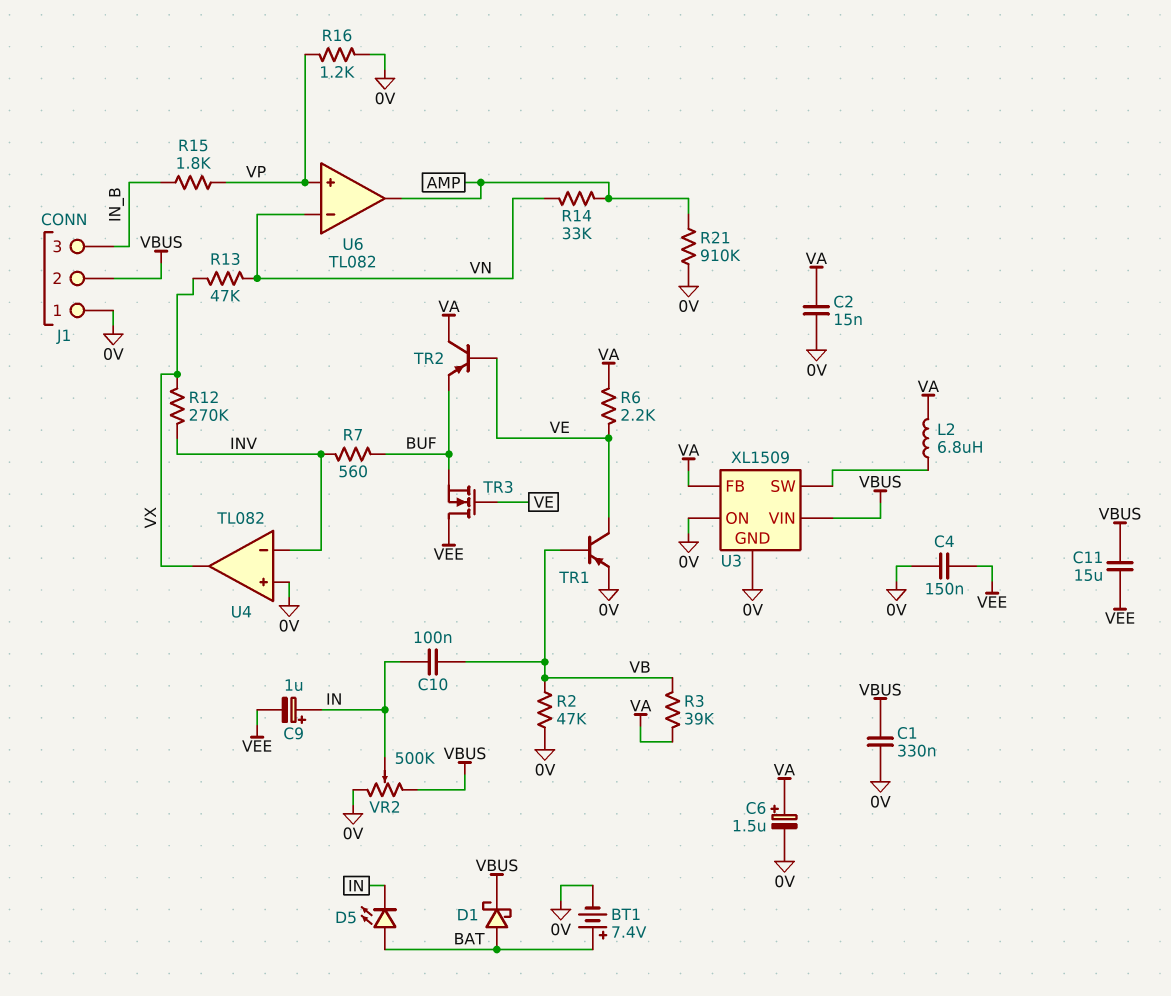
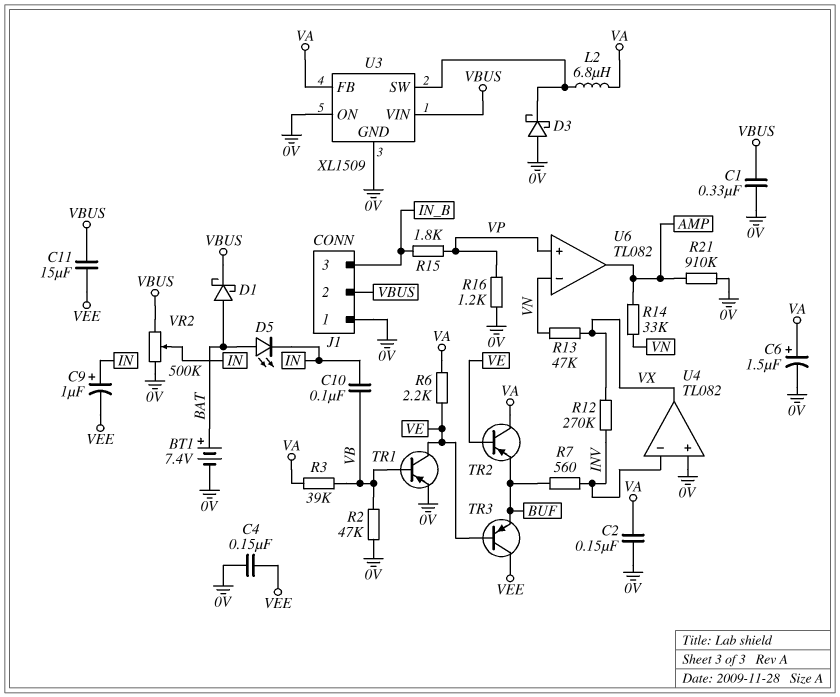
C2: 15nF (0V, VA) -> 150nF (0V, VA)
D3: none -> schottky (A 0V, K U3/SW)
TR3: NMOS (G VE, D VEE, S BUF) -> PNP (B VE, C VEE, E BUF)

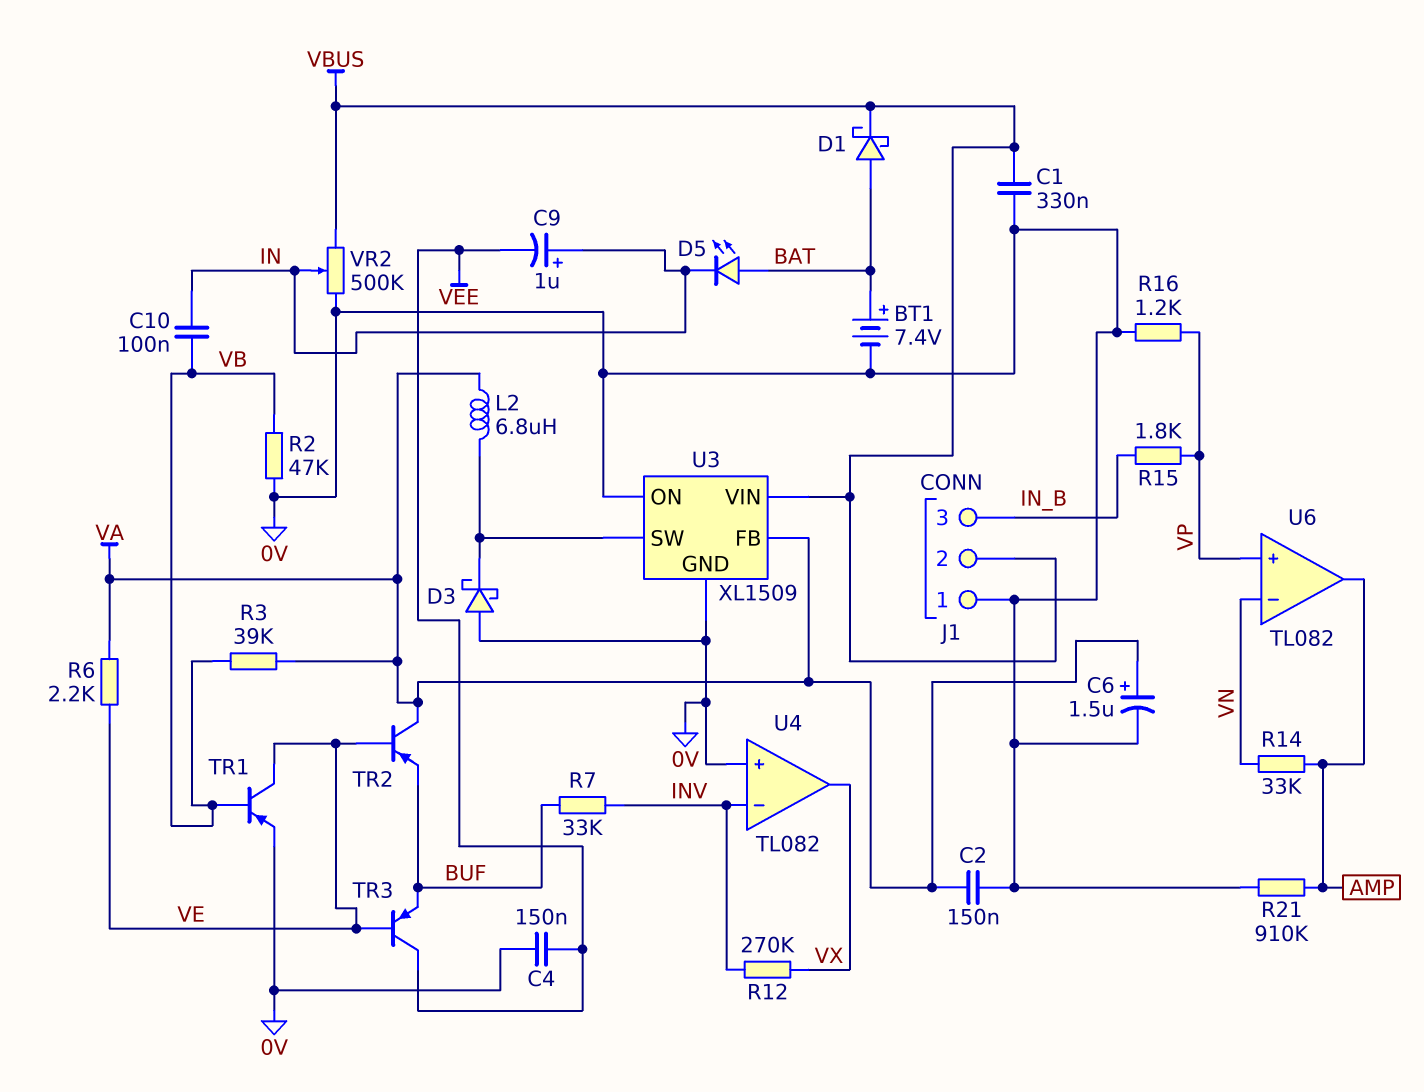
C11: 15uF (VBUS, VEE) -> none
R7: 560 (BUF, INV) -> 33k (BUF, INV)
R13: 47k (VN, VX) -> none

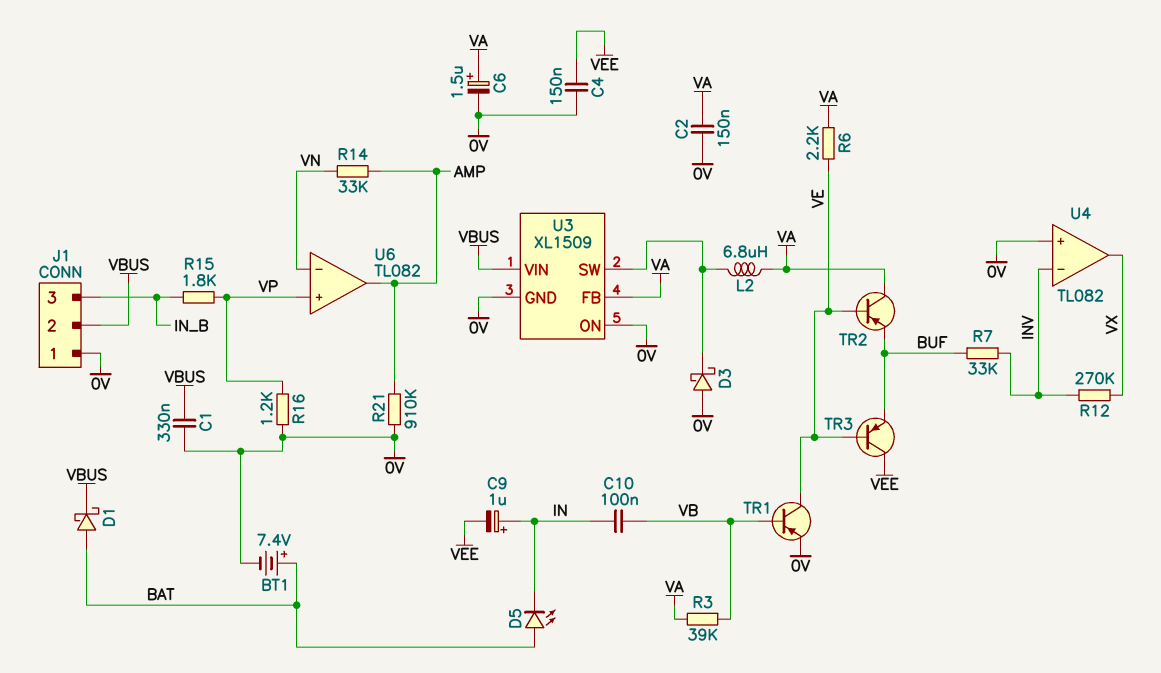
R2: 47k (0V, VB) -> none
VR2: 500k (0V, VBUS, wiper IN) -> none

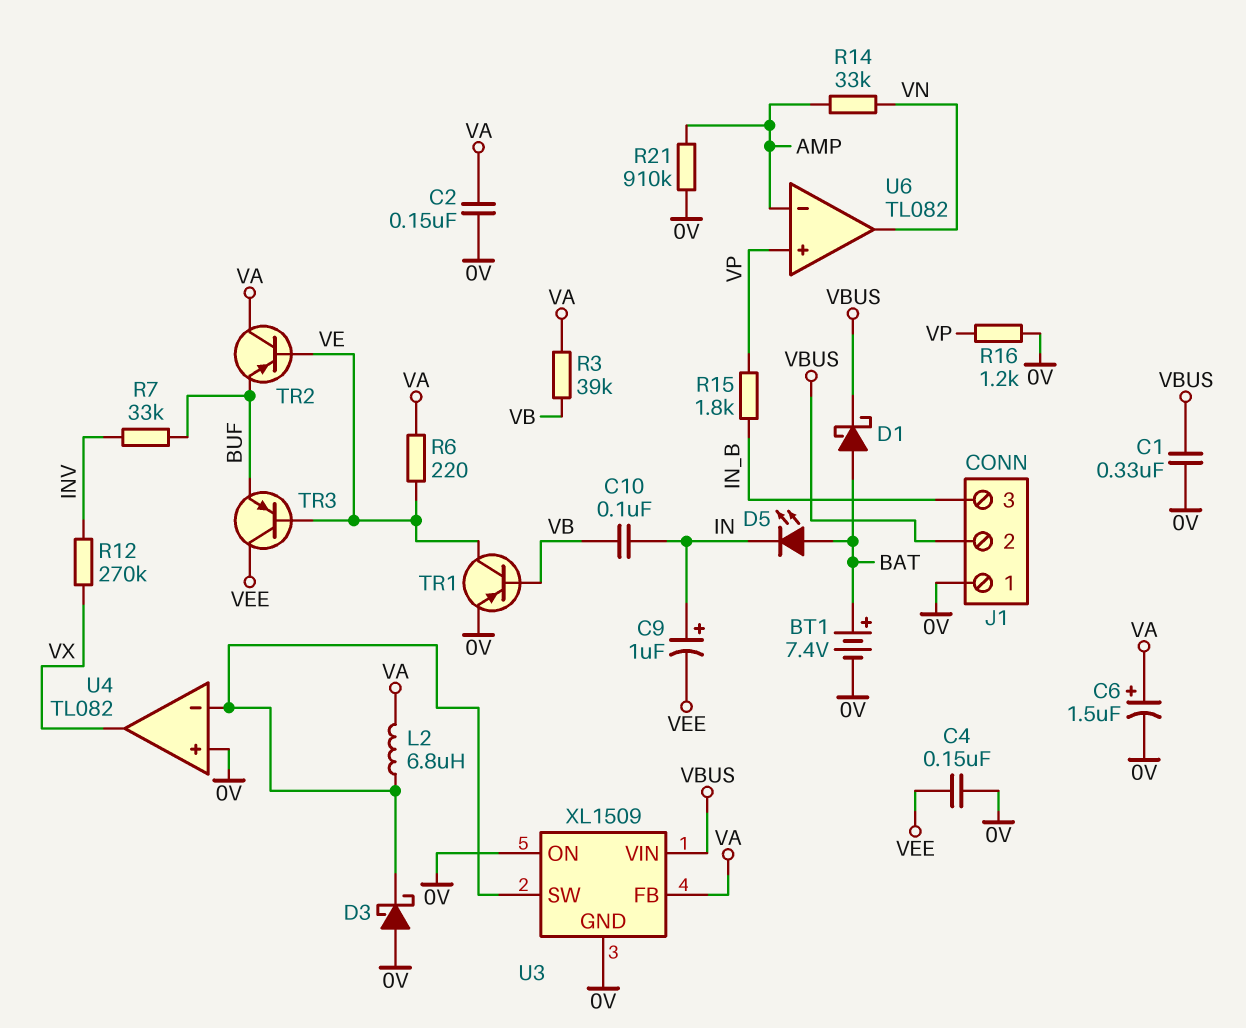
R6: 2.2k (VA, VE) -> 220 (VA, VE)
U4 pin in-: INV -> U3/SW
U6 pin in-: VN -> AMP
U6 pin out: AMP -> VN

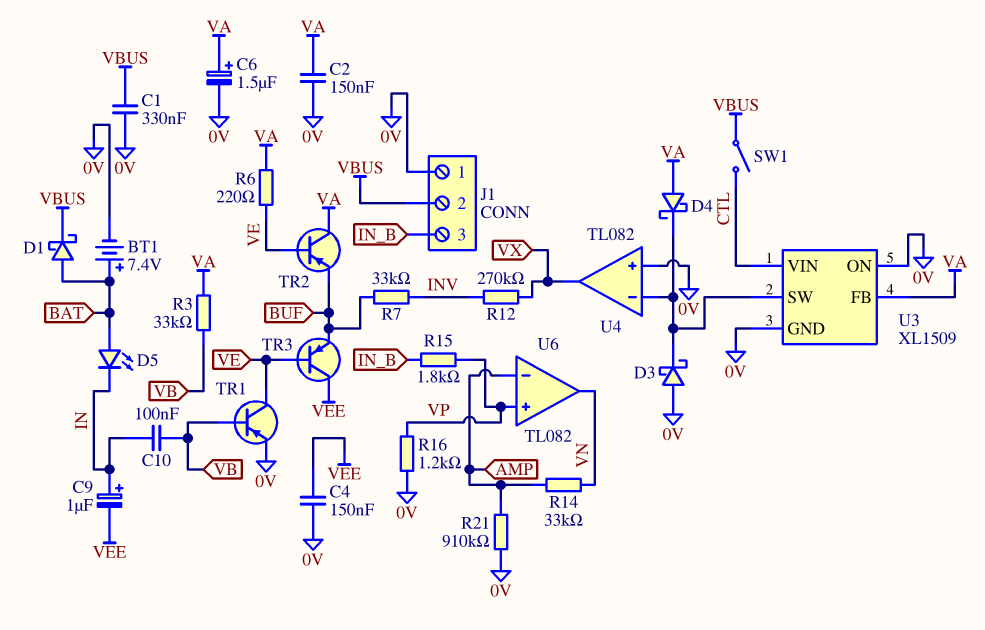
D4: none -> schottky (A VA, K U3/SW)
L2: 6.8uH (U3/SW, VA) -> none
R3: 39k (VA, VB) -> 33k (VA, VB)
SW1: none -> switch (CTL, VBUS)
U3 pin VIN: VBUS -> CTL

